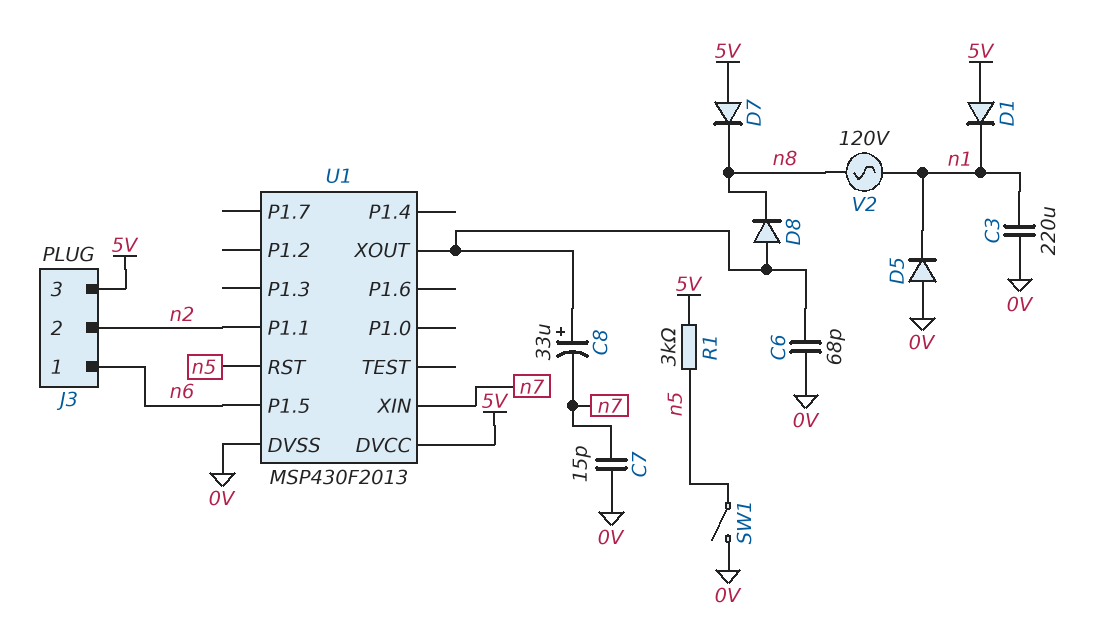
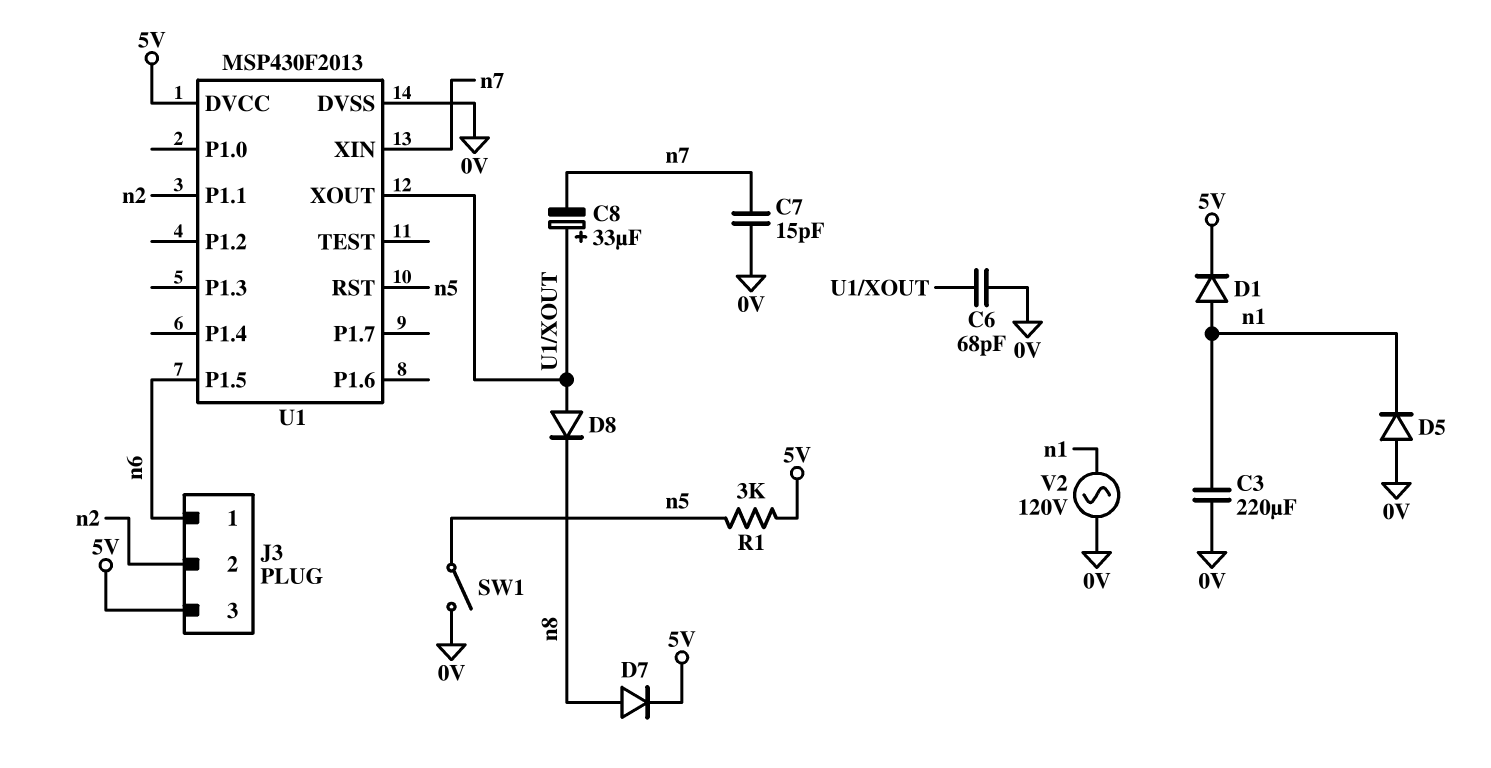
D1: diode (A 5V, K n1) -> diode (A n1, K 5V)
D7: diode (A 5V, K n8) -> diode (A n8, K 5V)
V2: AC 120V (n1, n8) -> AC 120V (0V, n1)

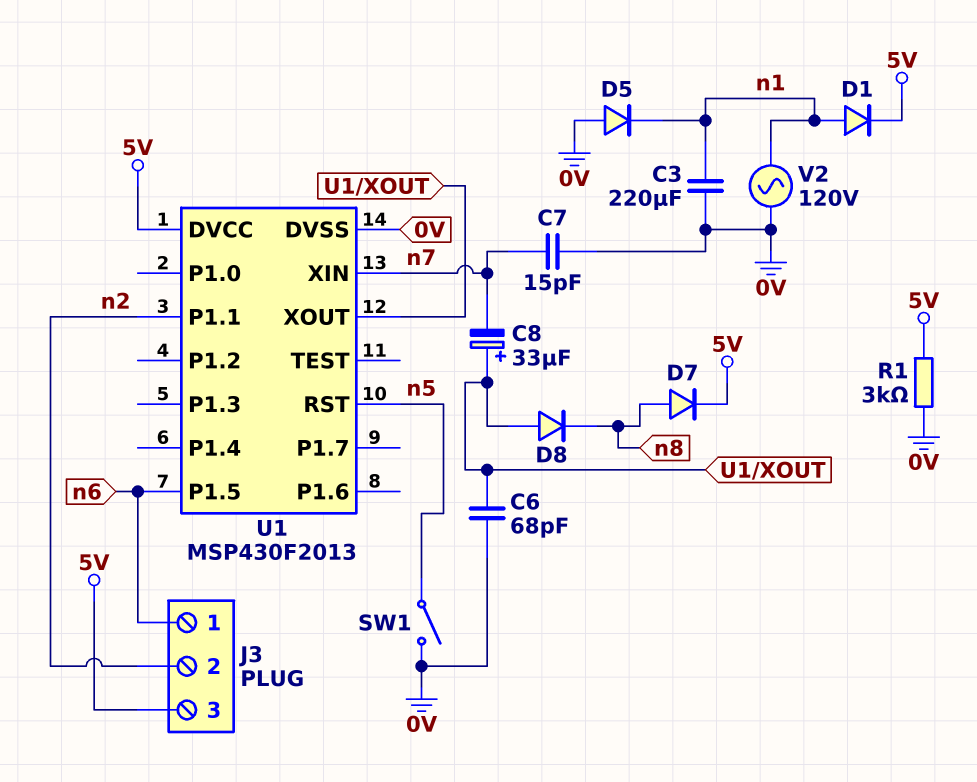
R1: 3k (5V, n5) -> 3k (0V, 5V)

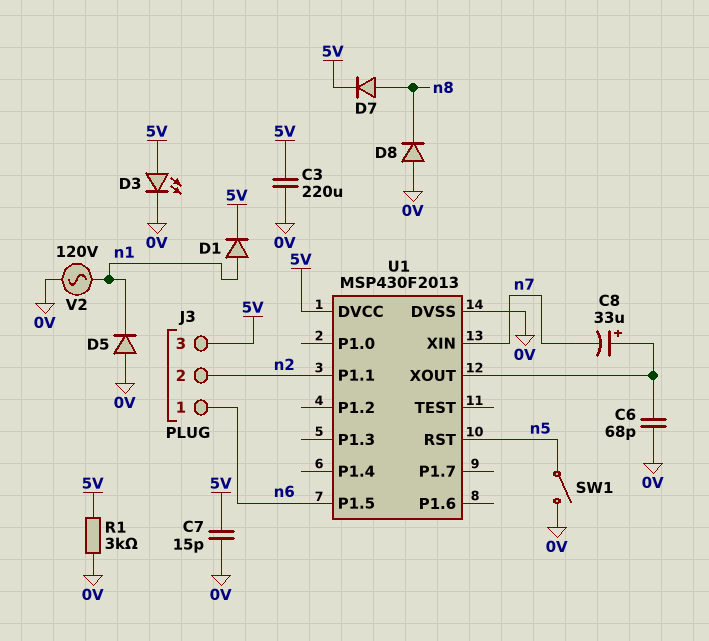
C3: 220uF (0V, n1) -> 220uF (0V, 5V)
C7: 15pF (0V, n7) -> 15pF (0V, 5V)
D3: none -> LED (A 5V, K 0V)
D8: diode (A U1/XOUT, K n8) -> diode (A 0V, K n8)

